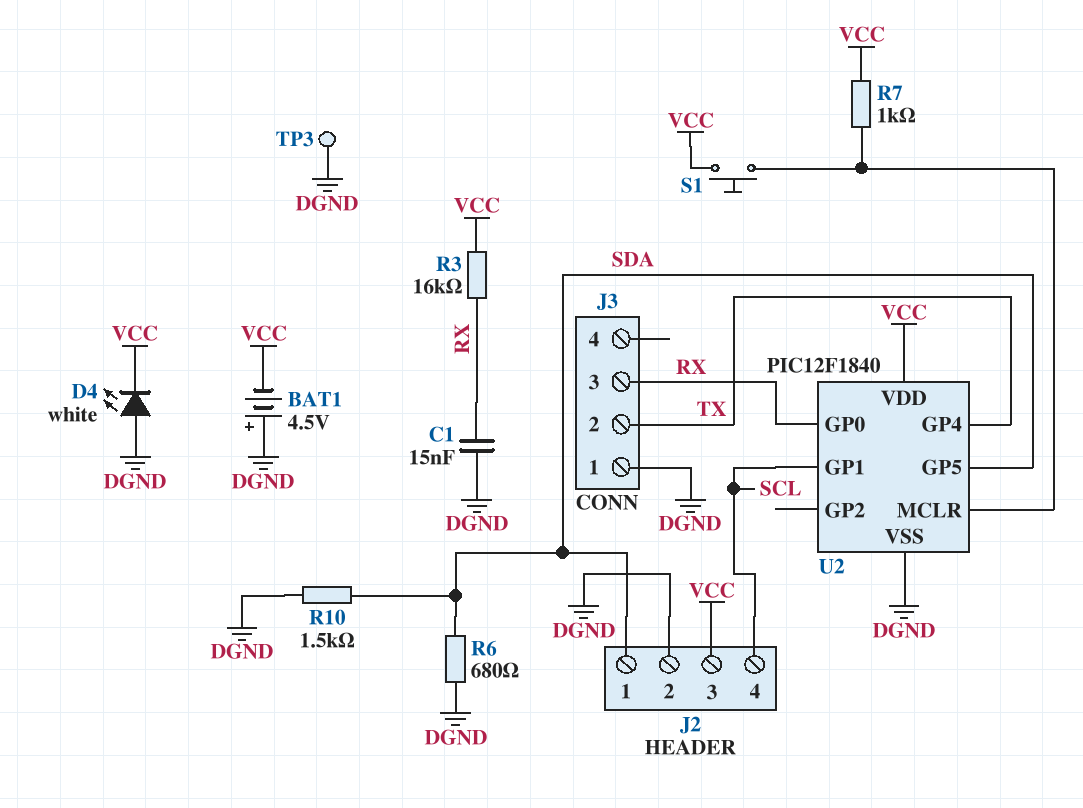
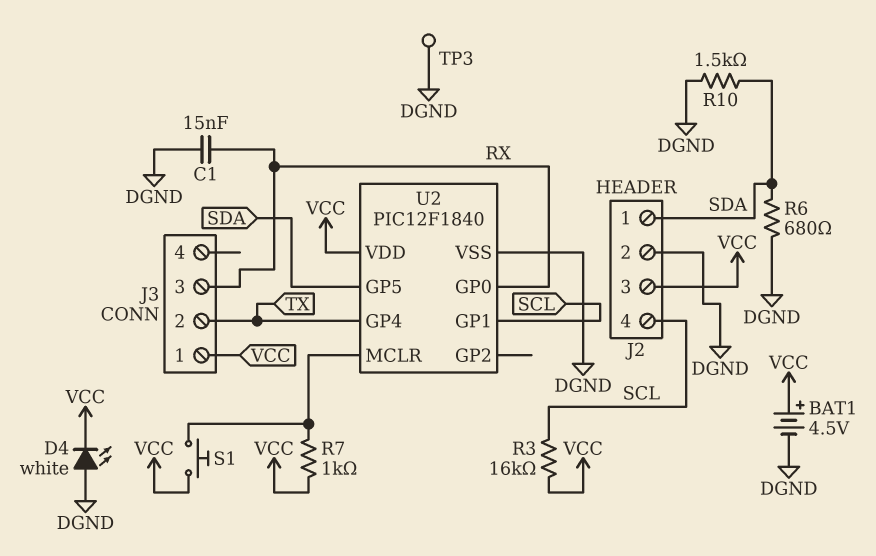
BAT1: 4.5V (plus DGND, minus VCC) -> 4.5V (plus VCC, minus DGND)
J3 pin 1: DGND -> VCC
R3: 16k (RX, VCC) -> 16k (SCL, VCC)

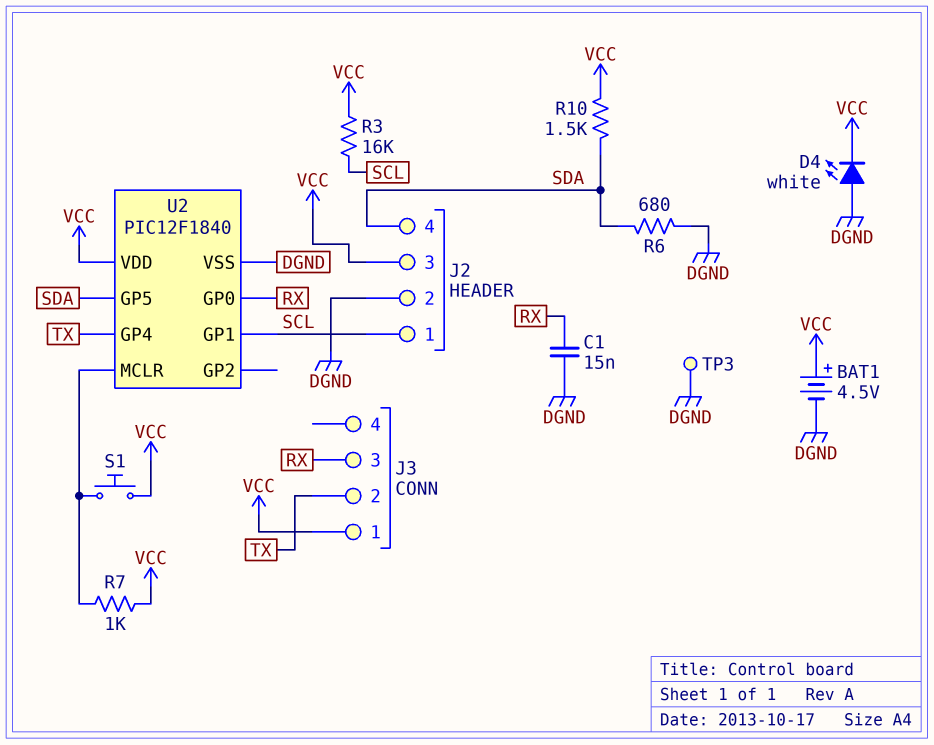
J2 pin 1: SDA -> SCL
J2 pin 4: SCL -> SDA
R10: 1.5k (DGND, SDA) -> 1.5k (SDA, VCC)

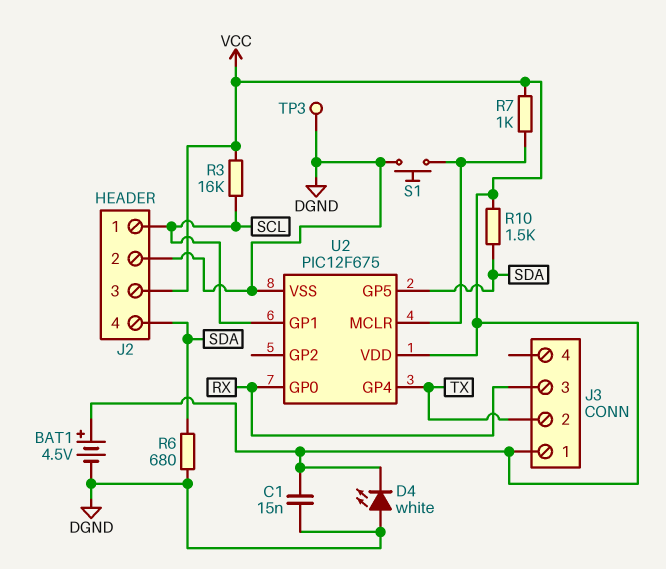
C1: 15nF (DGND, RX) -> 15nF (DGND, VCC)
S1: button (U2/MCLR, VCC) -> button (DGND, U2/MCLR)
U2: PIC12F1840 -> PIC12F675

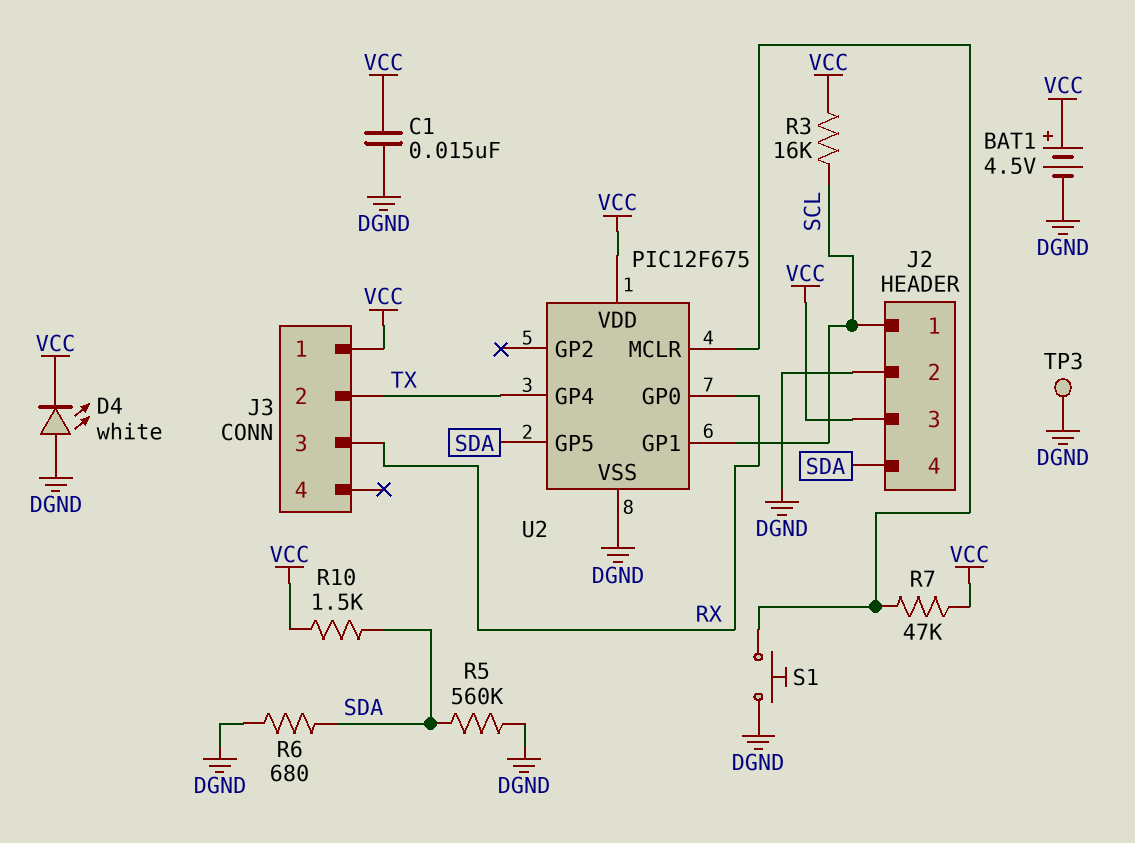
R5: none -> 560k (DGND, SDA)
R7: 1k (U2/MCLR, VCC) -> 47k (U2/MCLR, VCC)

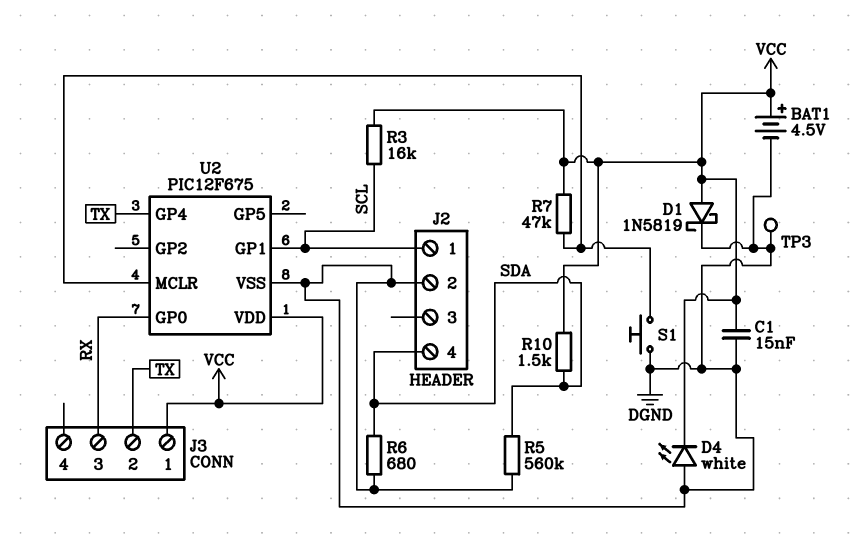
D1: none -> schottky 1N5819 (A VCC, K DGND)
J2 pin 3: VCC -> none
U2 pin GP5: SDA -> none

